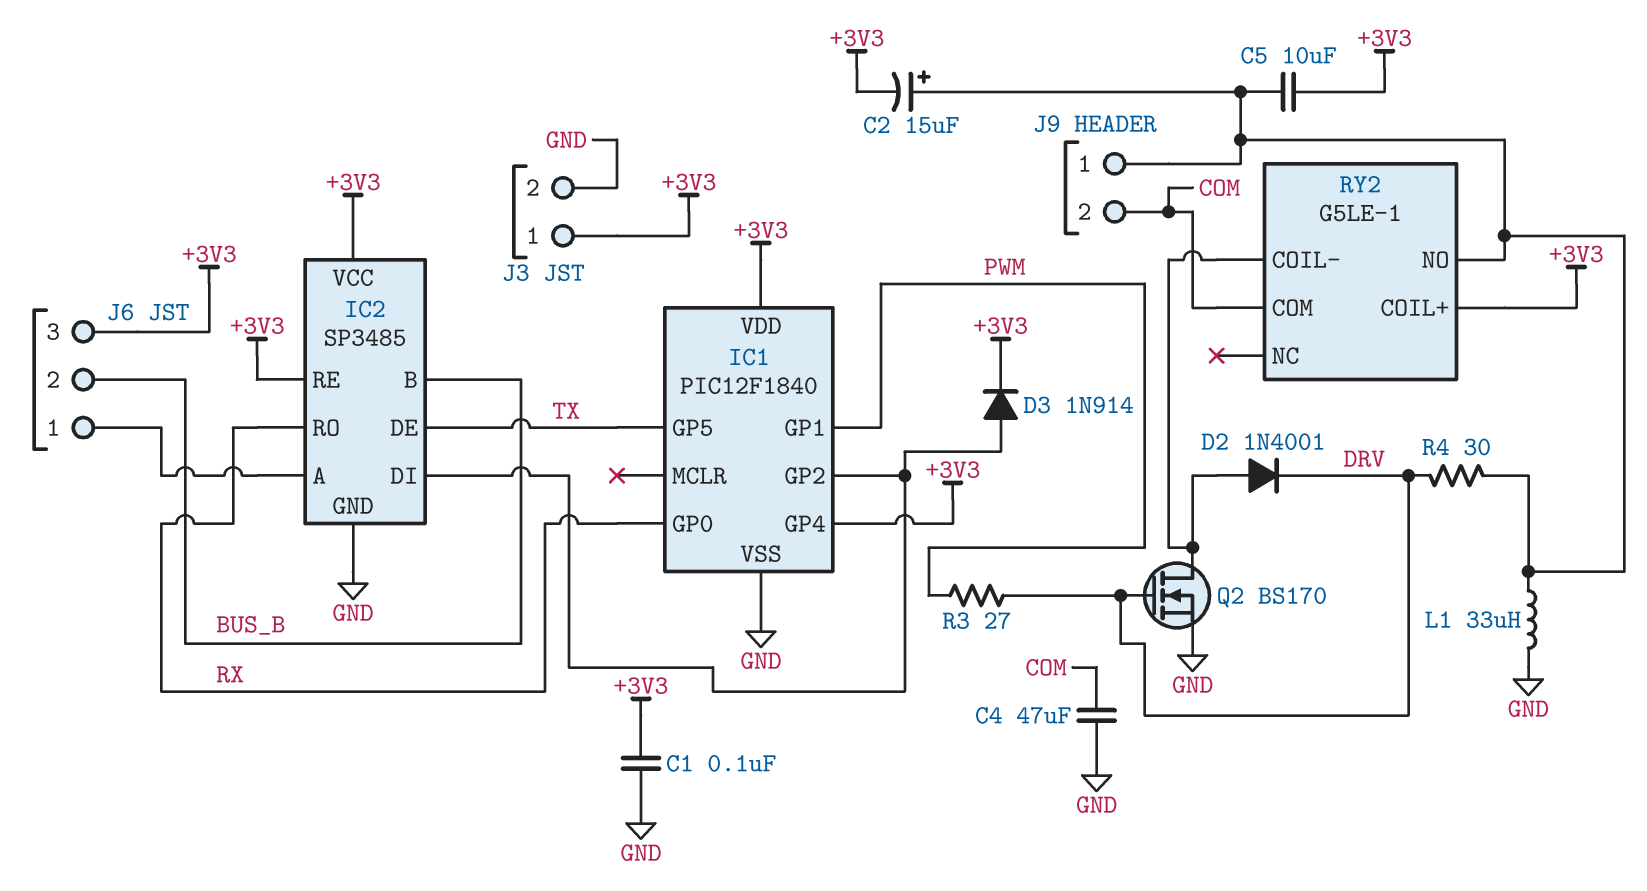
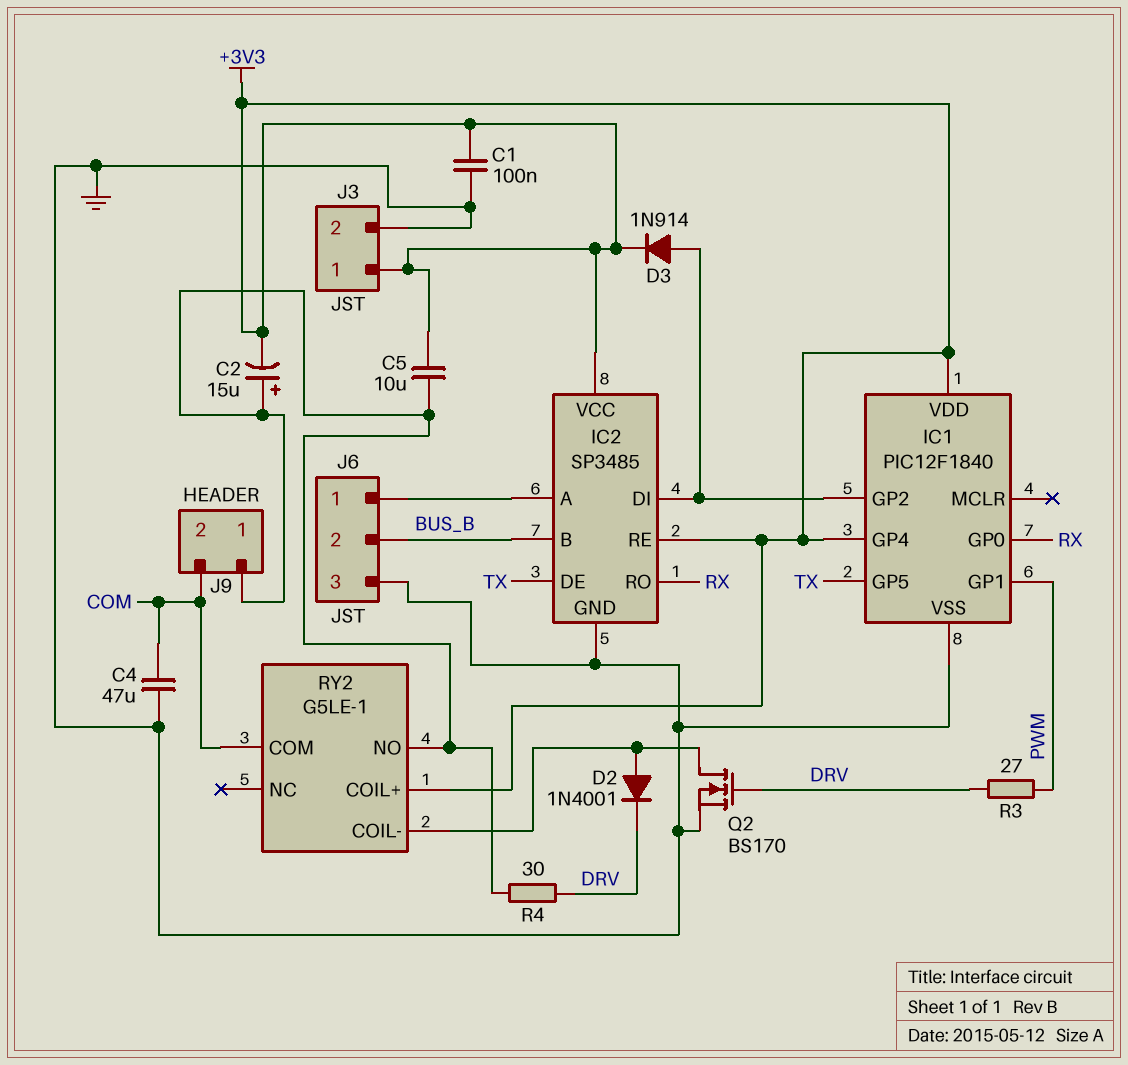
J6 pin 3: +3V3 -> GND
L1: 33uH (GND, J9/1) -> none

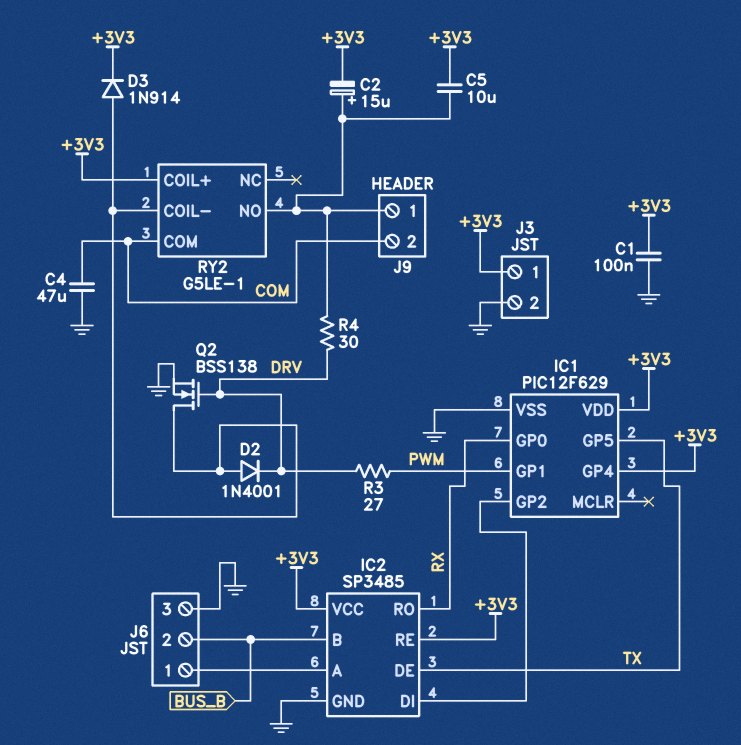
D3: diode 1N914 (A IC1/GP2, K +3V3) -> diode 1N914 (A RY2/COIL-, K +3V3)
IC1: PIC12F1840 -> PIC12F629
Q2: NMOS BS170 (G DRV, D RY2/COIL-, S GND) -> NMOS BSS138 (G DRV, D RY2/COIL-, S GND)

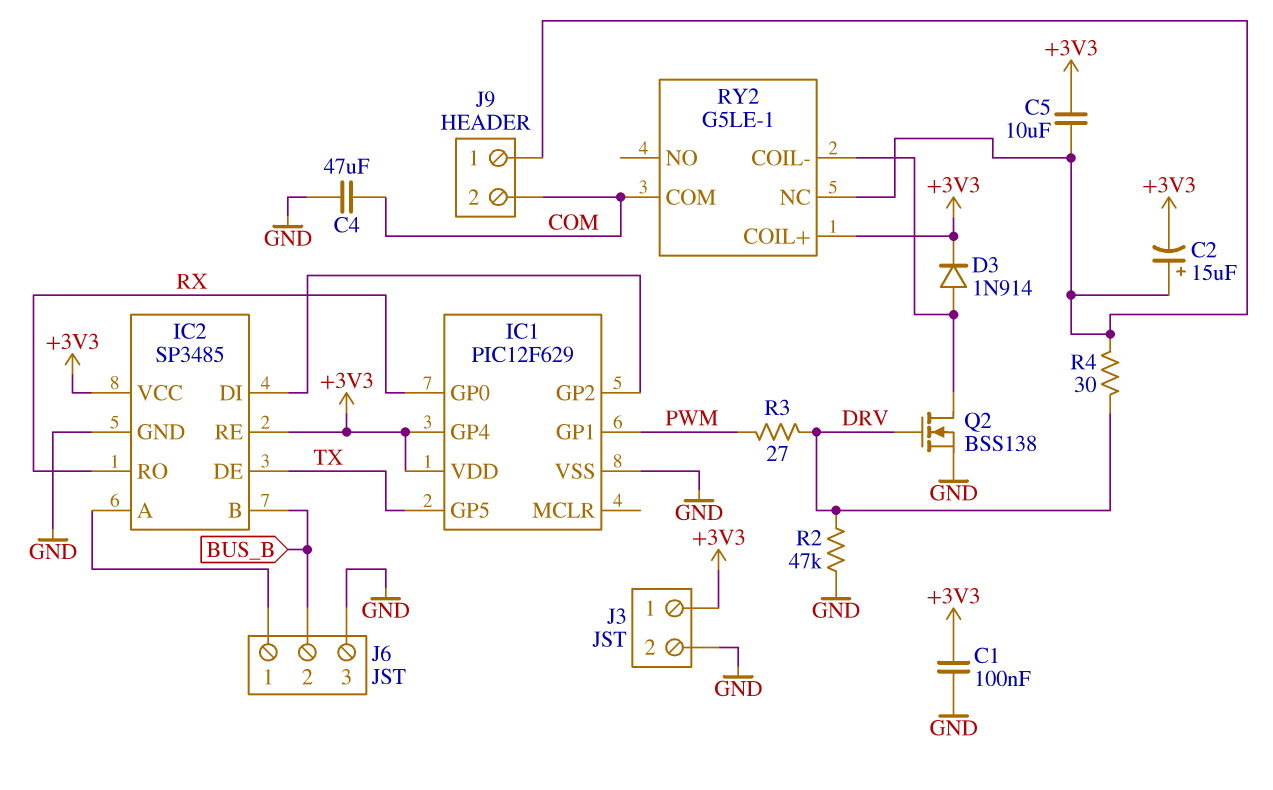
D2: diode 1N4001 (A RY2/COIL-, K DRV) -> none
R2: none -> 47k (DRV, GND)
RY2 pin NC: none -> J9/1
RY2 pin NO: J9/1 -> none

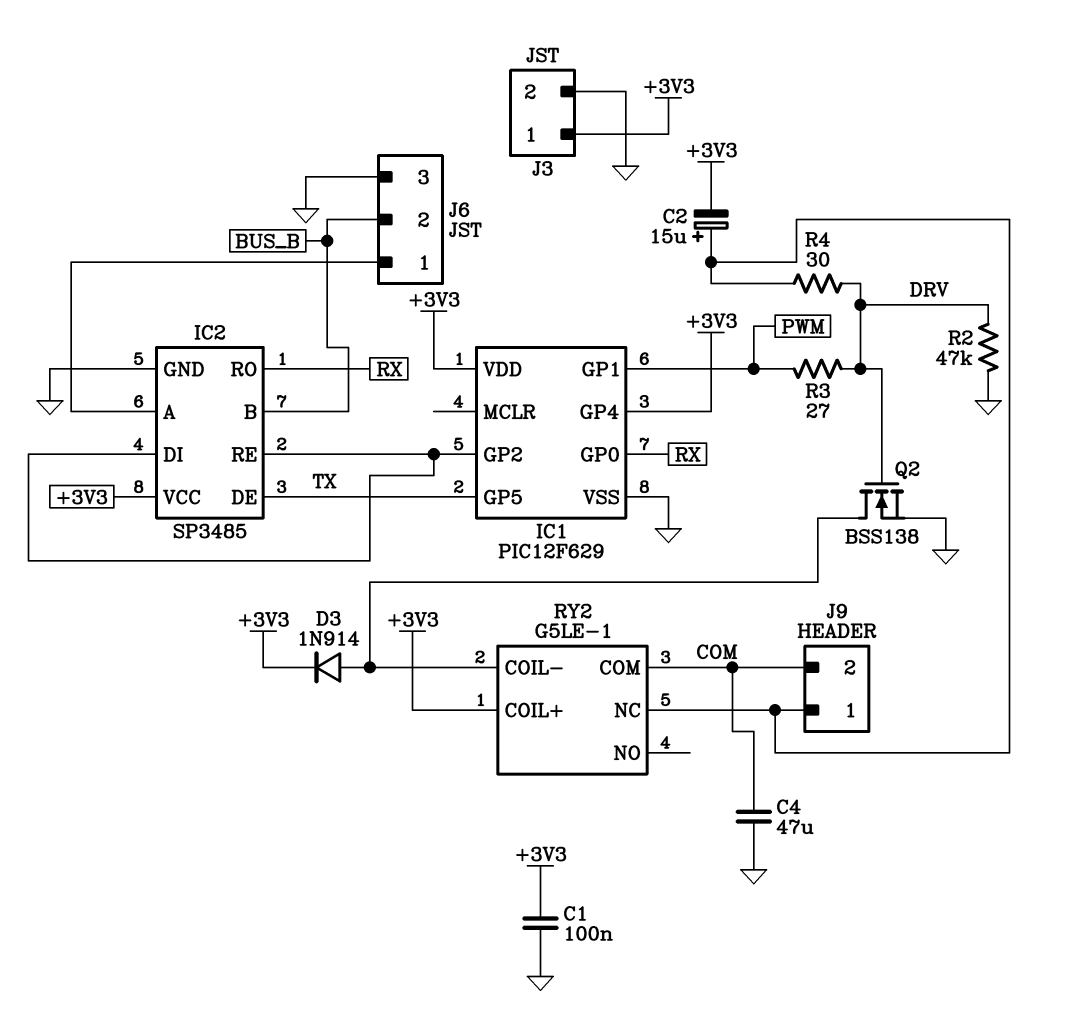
C5: 10uF (+3V3, J9/1) -> none
IC2 pin RE: +3V3 -> IC1/GP2

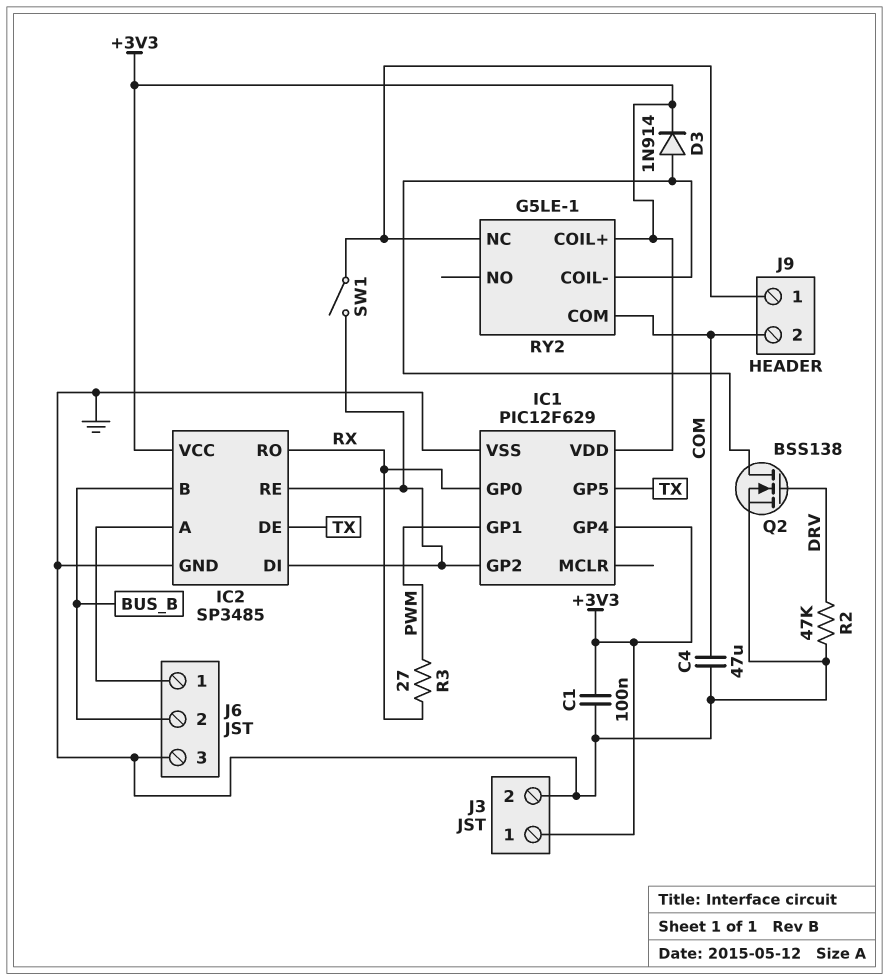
C2: 15uF (plus J9/1, minus +3V3) -> none
R3: 27 (DRV, PWM) -> 27 (PWM, RX)
R4: 30 (DRV, J9/1) -> none
SW1: none -> switch (IC1/GP2, J9/1)

